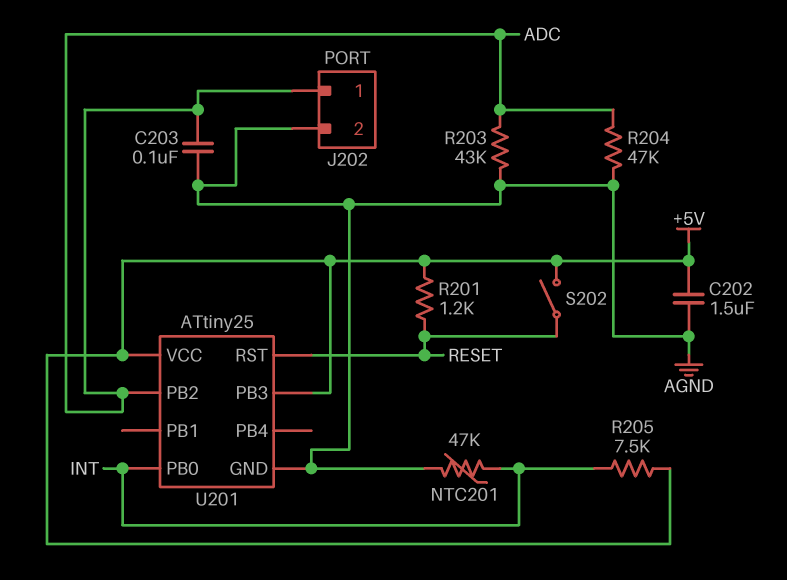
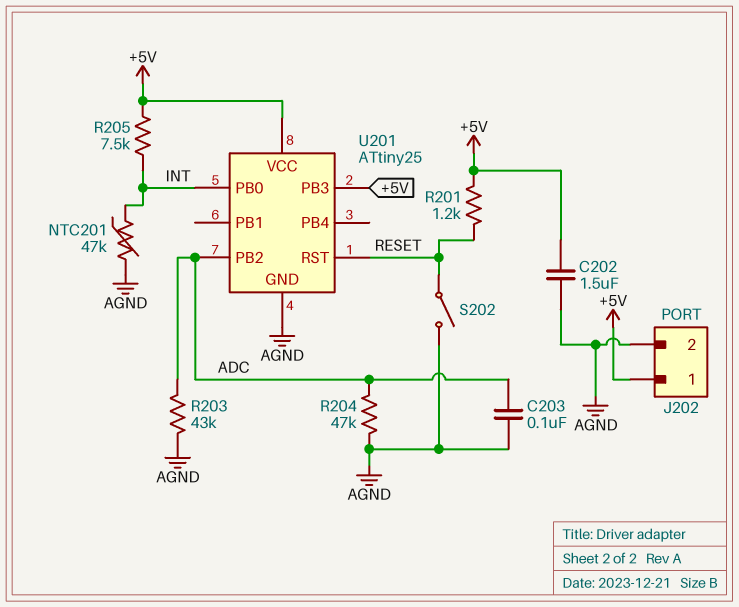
J202 pin 1: ADC -> +5V
S202: switch (+5V, RESET) -> switch (AGND, RESET)

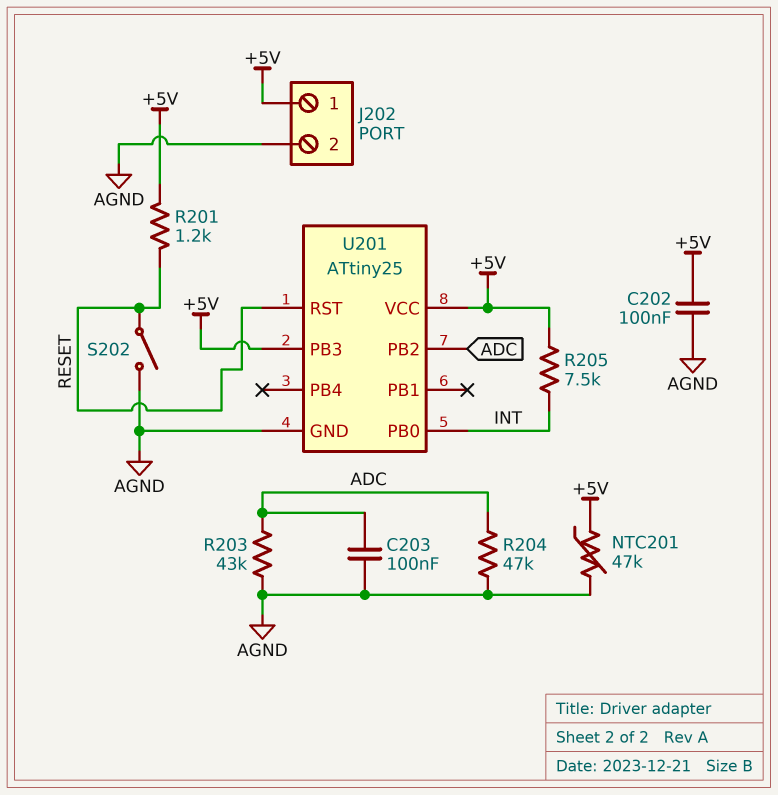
C202: 1.5uF (+5V, AGND) -> 100nF (+5V, AGND)
NTC201: 47k (AGND, INT) -> 47k (+5V, AGND)

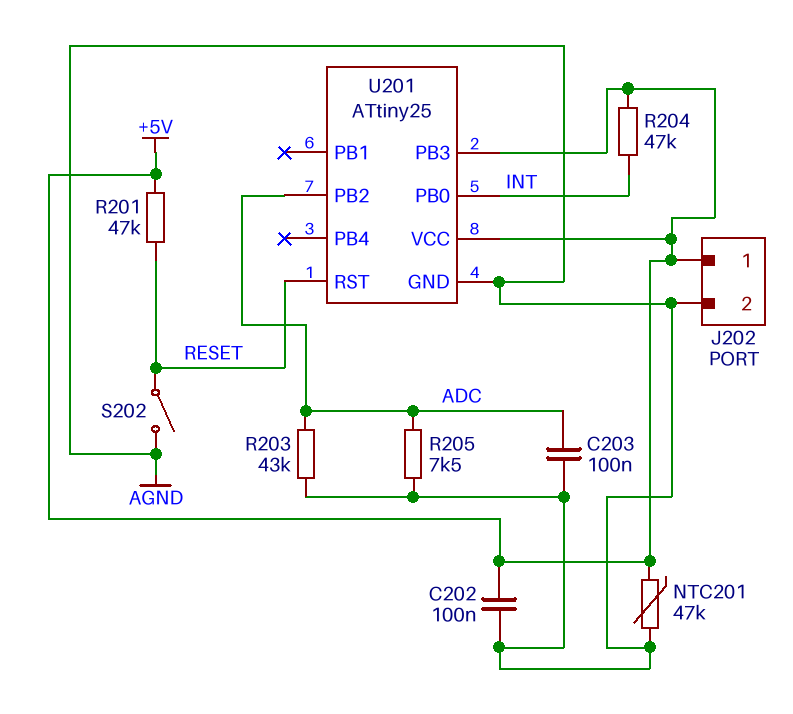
R201: 1.2k (+5V, RESET) -> 47k (+5V, RESET)
R204: 47k (ADC, AGND) -> 47k (+5V, INT)
R205: 7.5k (+5V, INT) -> 7.5k (ADC, AGND)

